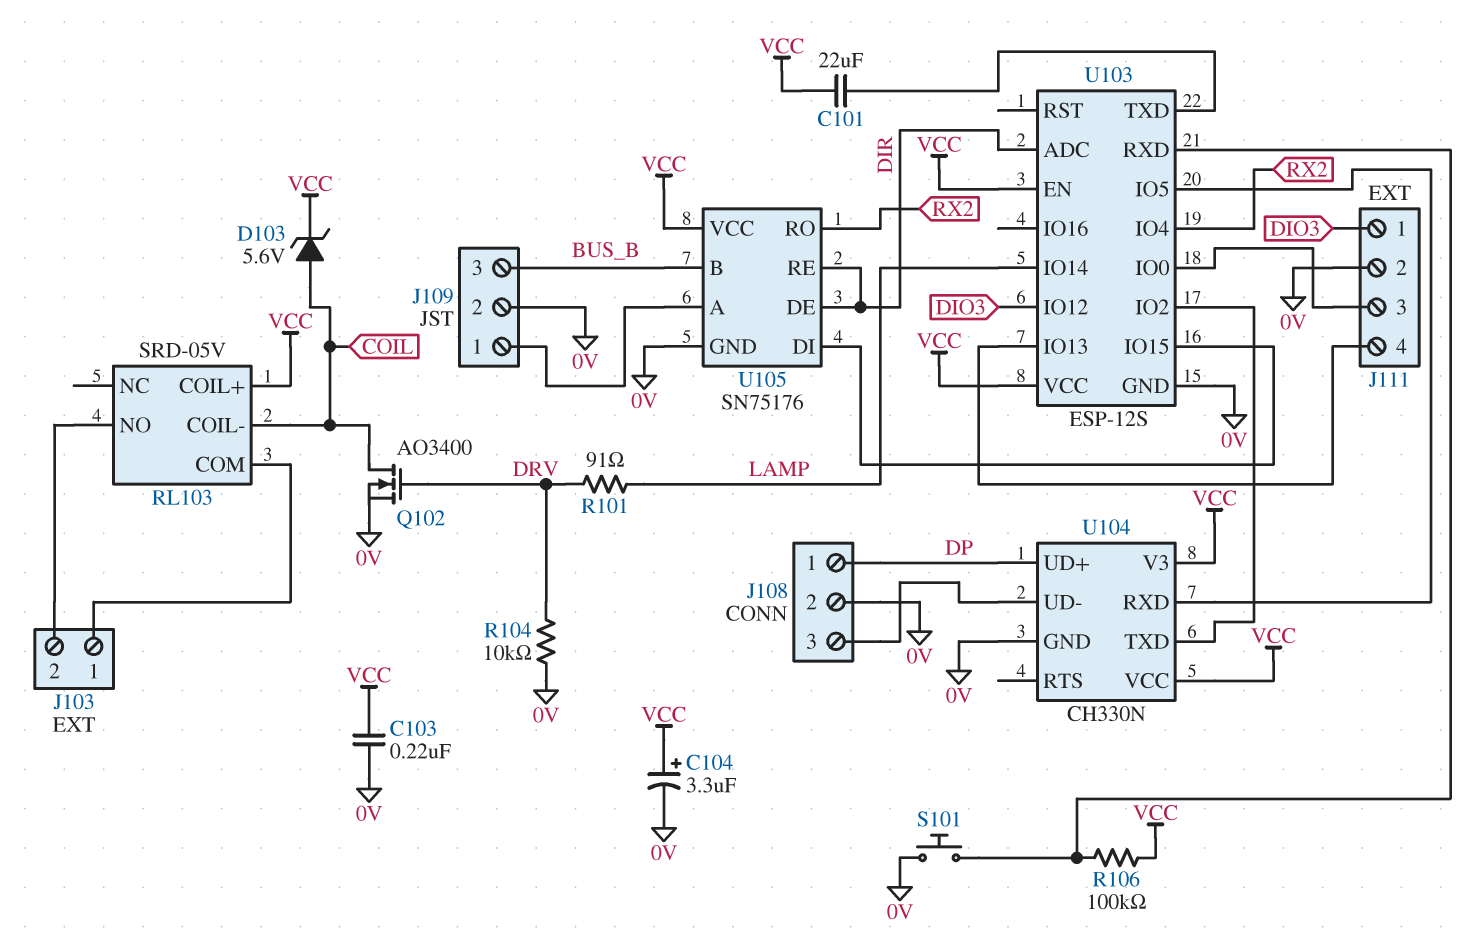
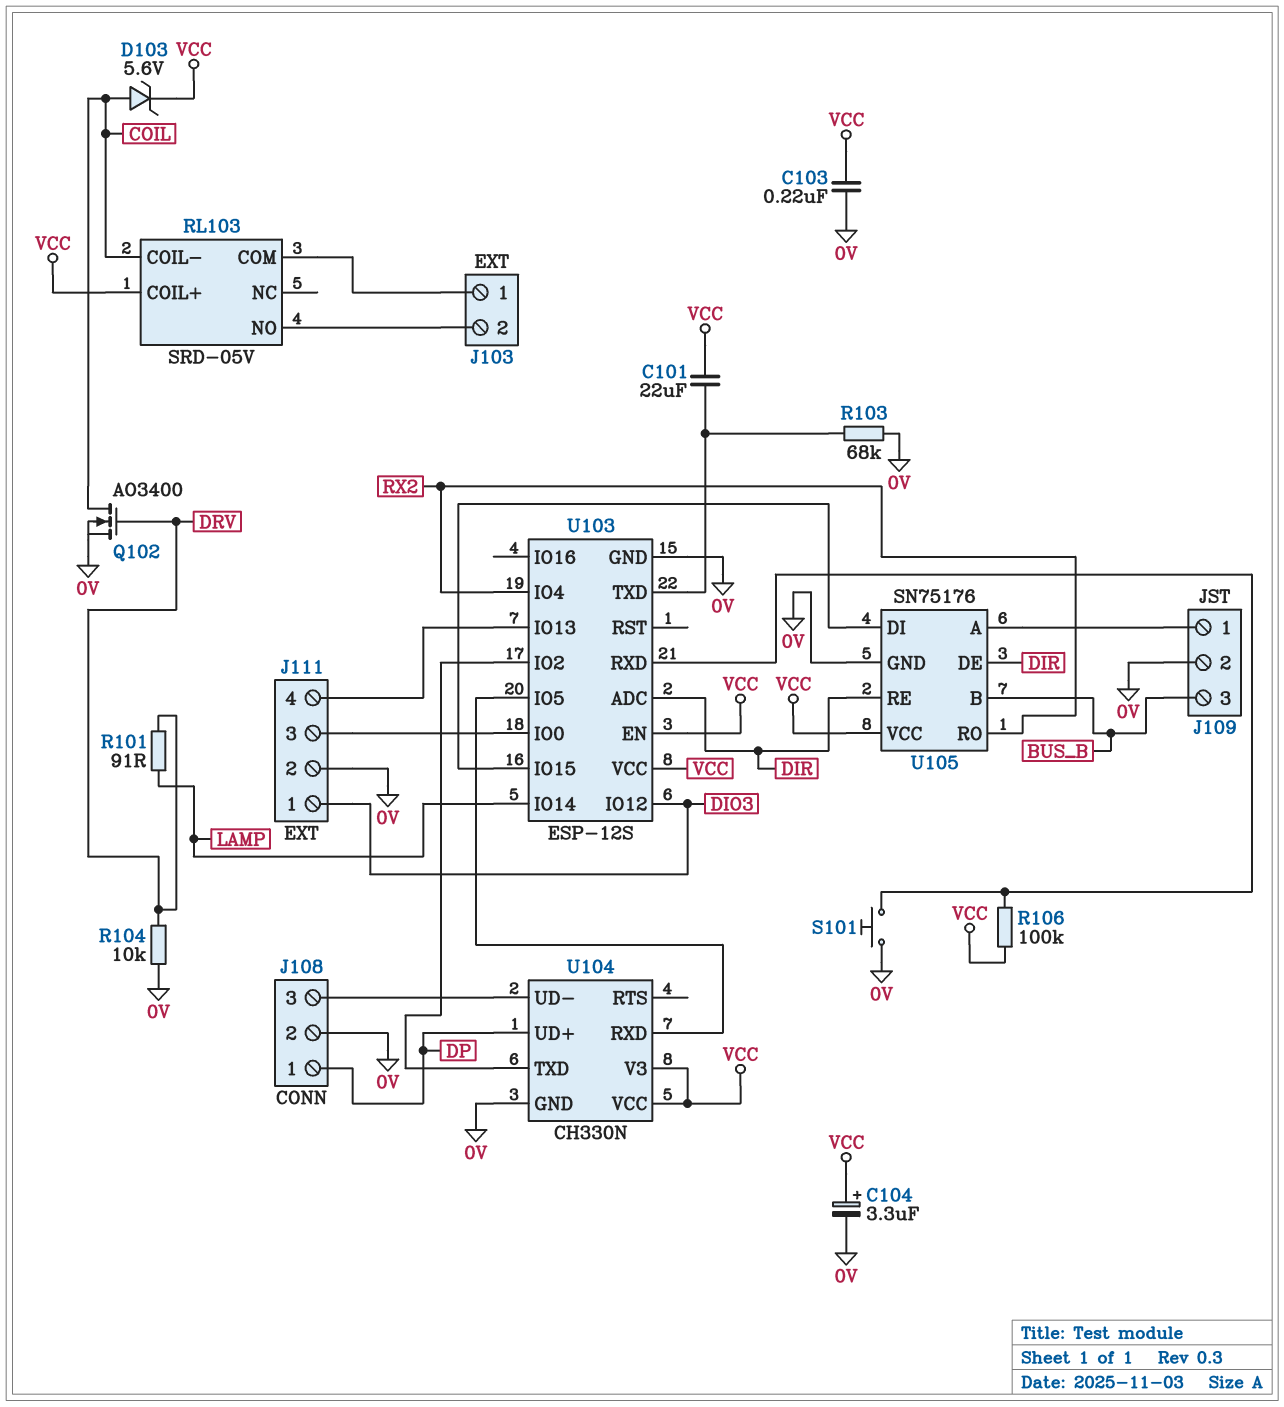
R103: none -> 68k (0V, U103/TXD)

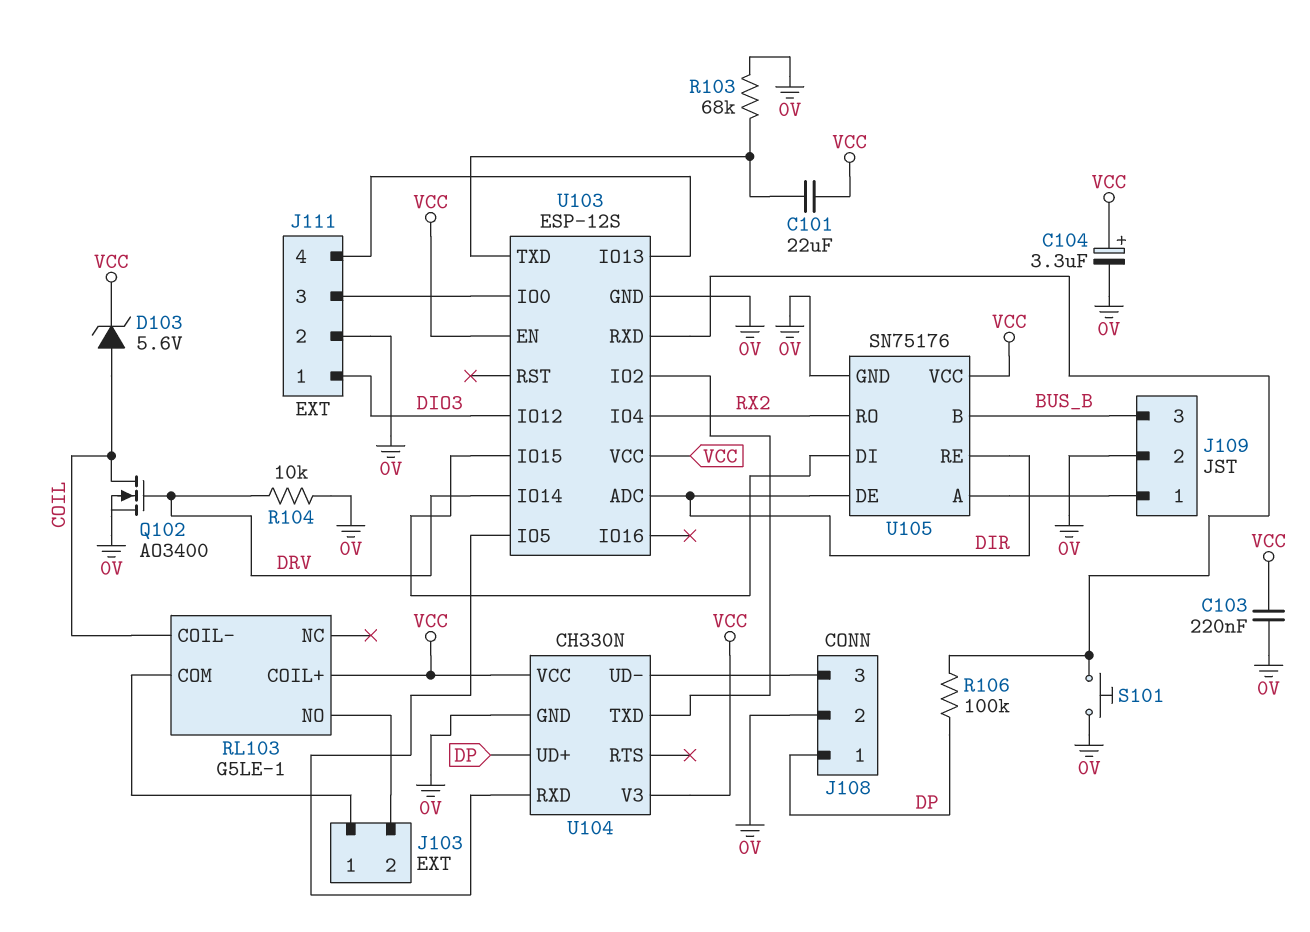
R101: 91 (DRV, LAMP) -> none
R106: 100k (U103/RXD, VCC) -> 100k (DP, U103/RXD)
RL103: SRD-05V -> G5LE-1
U103 pin IO14: LAMP -> DRV

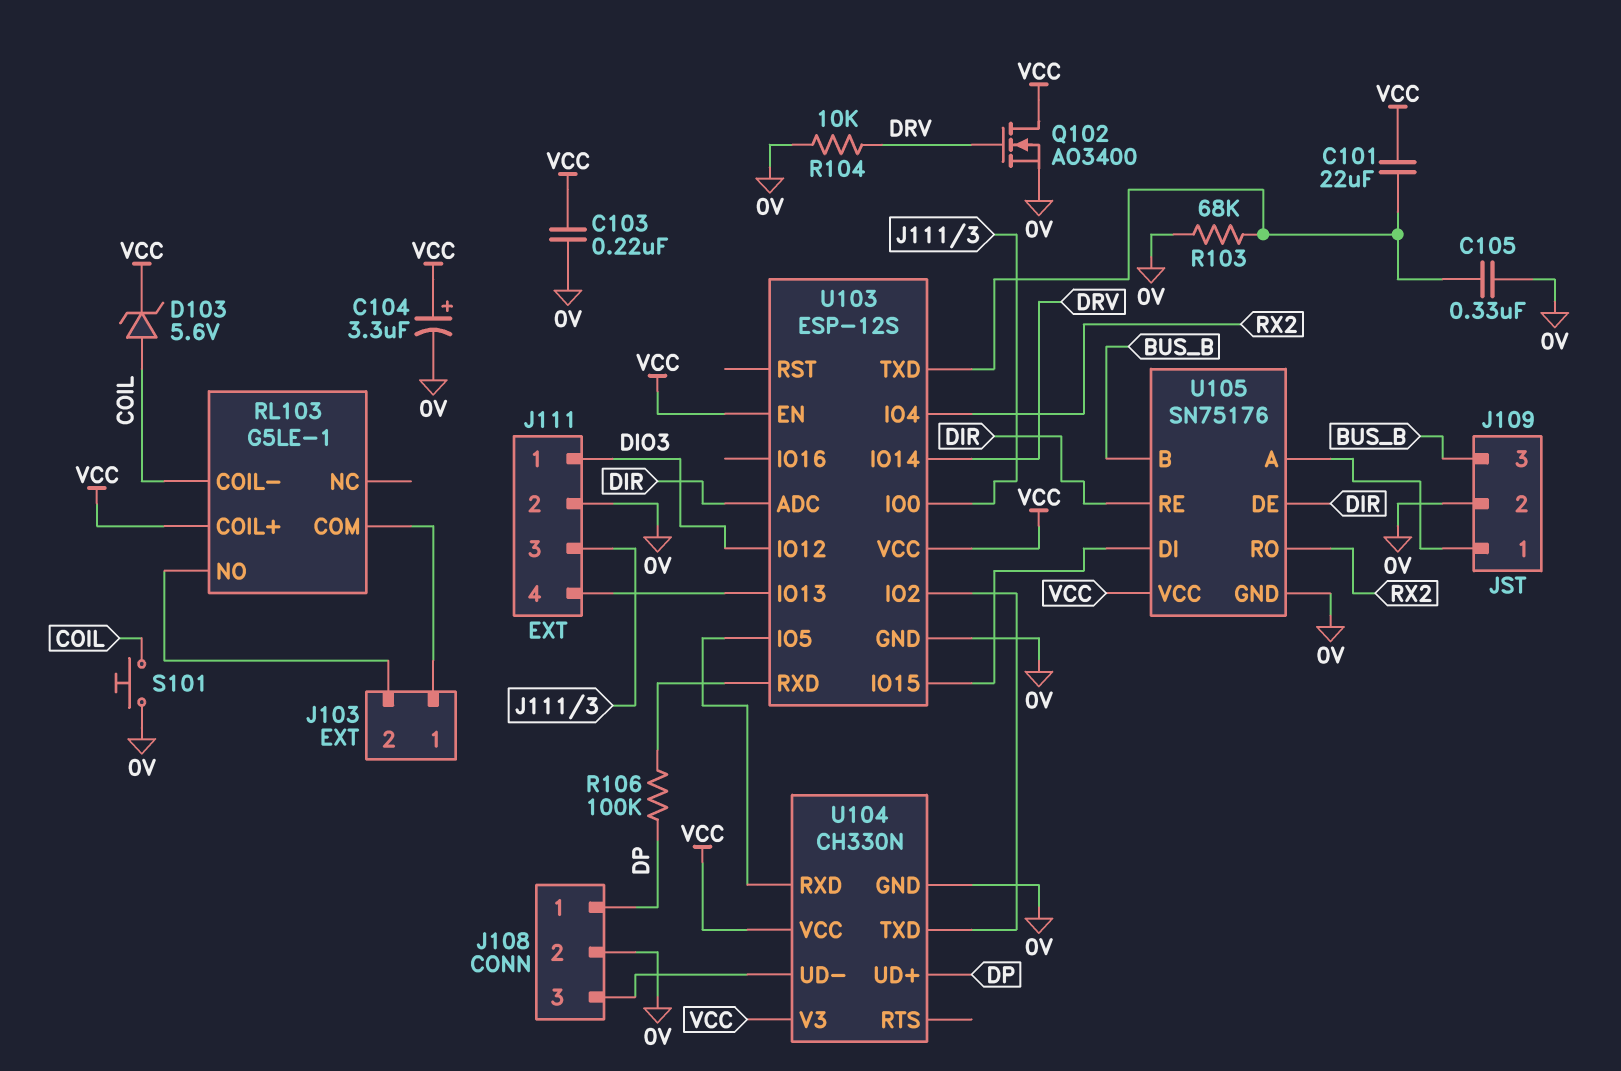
C105: none -> 330nF (0V, U103/TXD)
Q102: NMOS AO3400 (G DRV, D COIL, S 0V) -> NMOS AO3400 (G DRV, D VCC, S 0V)
S101: button (0V, U103/RXD) -> button (0V, COIL)

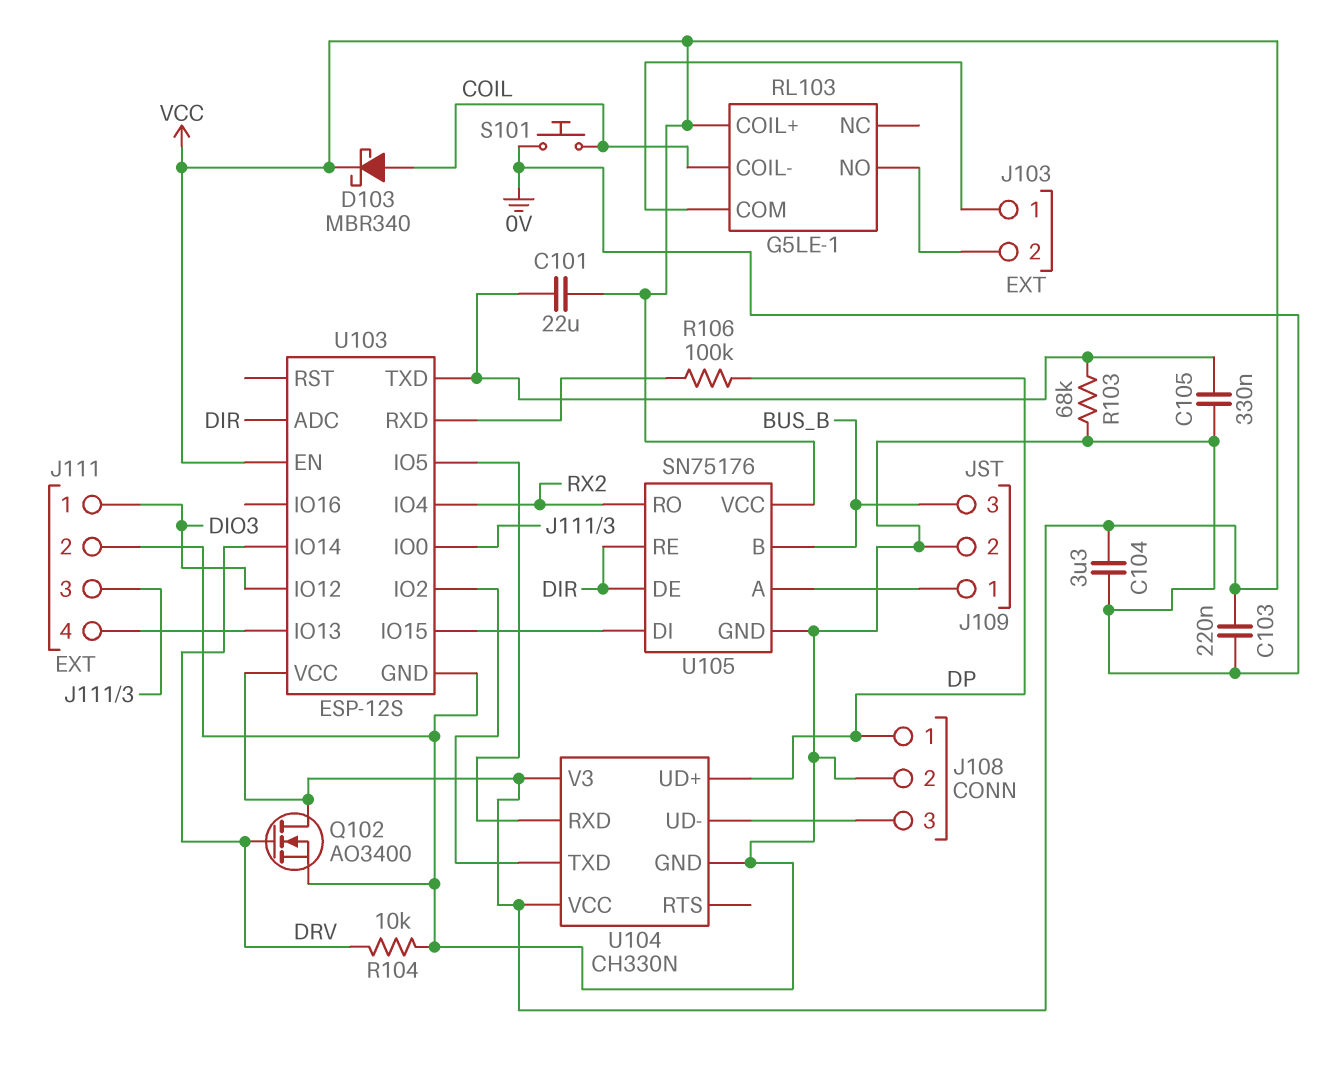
C104: 3.3uF (plus VCC, minus 0V) -> 3.3uF (0V, VCC)
D103: zener 5.6V (A COIL, K VCC) -> schottky MBR340 (A COIL, K VCC)

